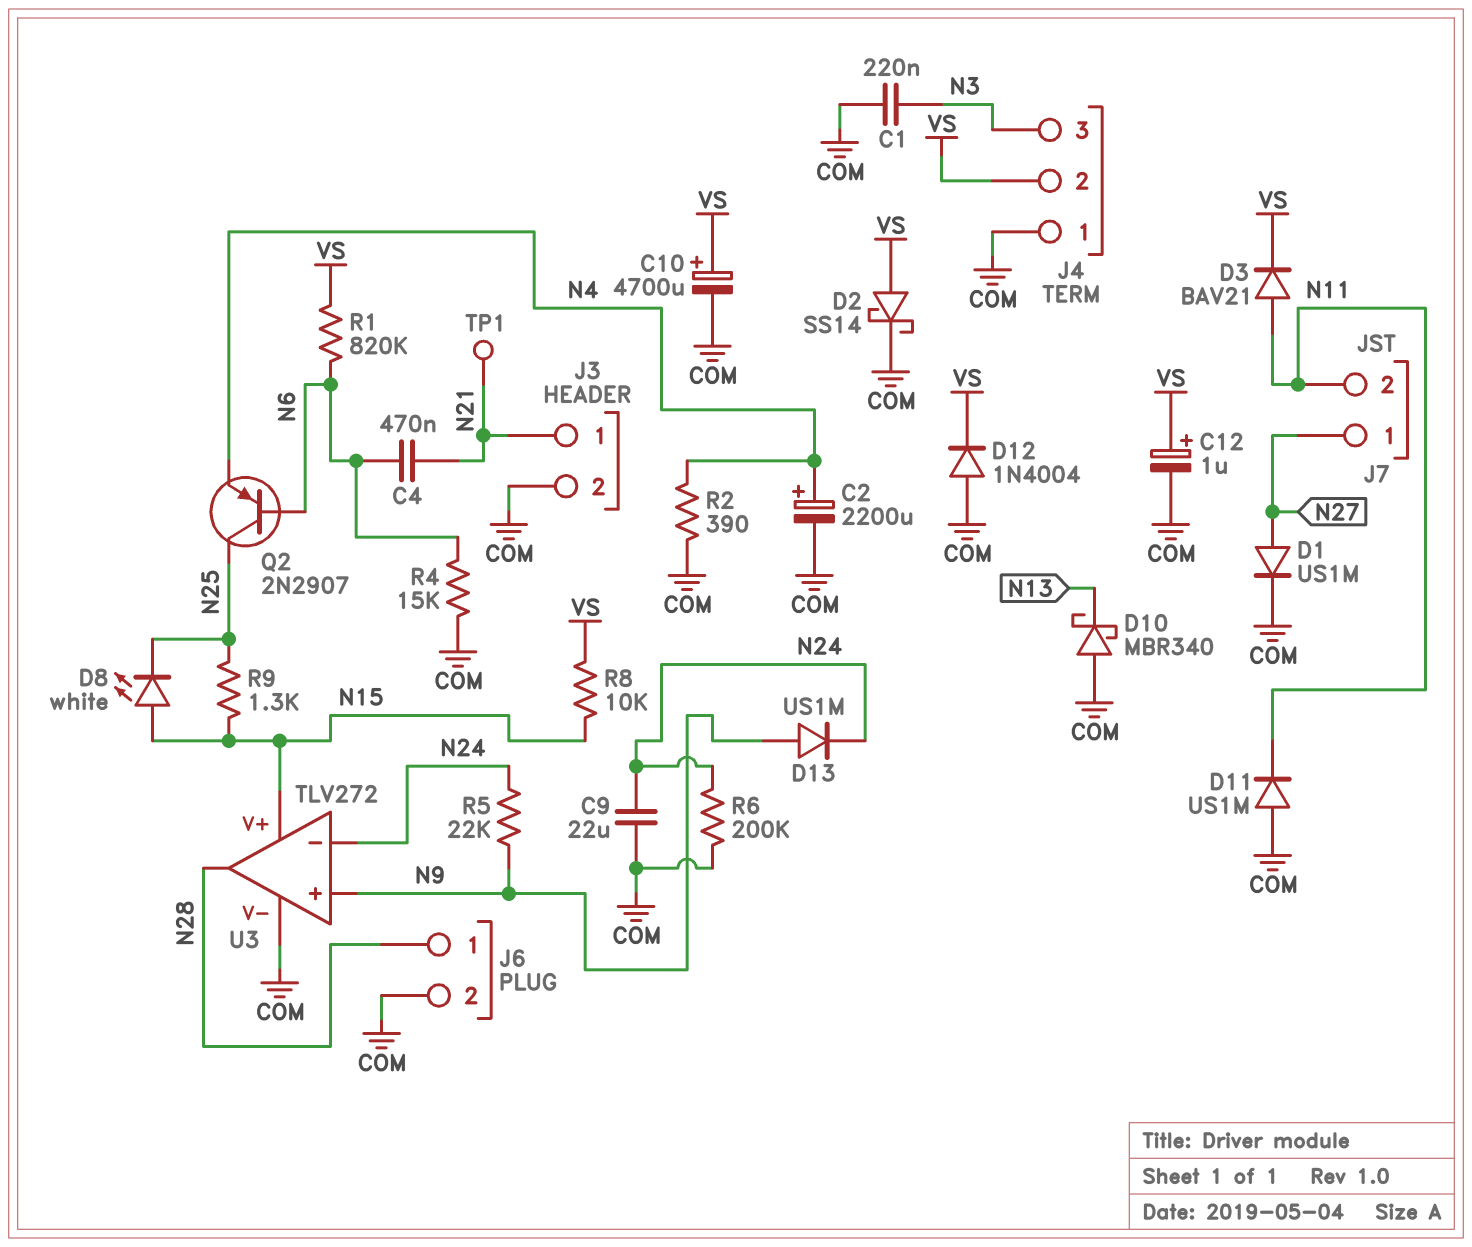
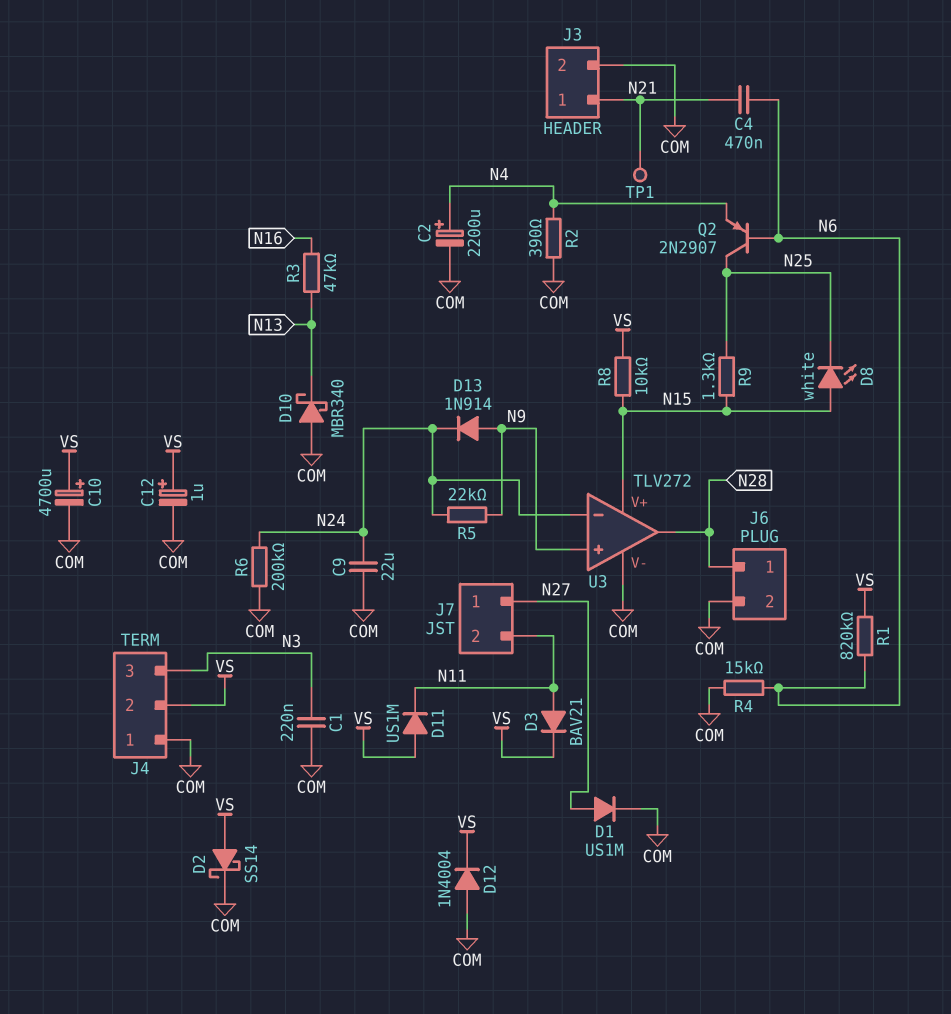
D11: diode US1M (A COM, K N11) -> diode US1M (A VS, K N11)
D13: diode US1M (A N9, K N24) -> diode 1N914 (A N9, K N24)
R3: none -> 47k (N13, N16)

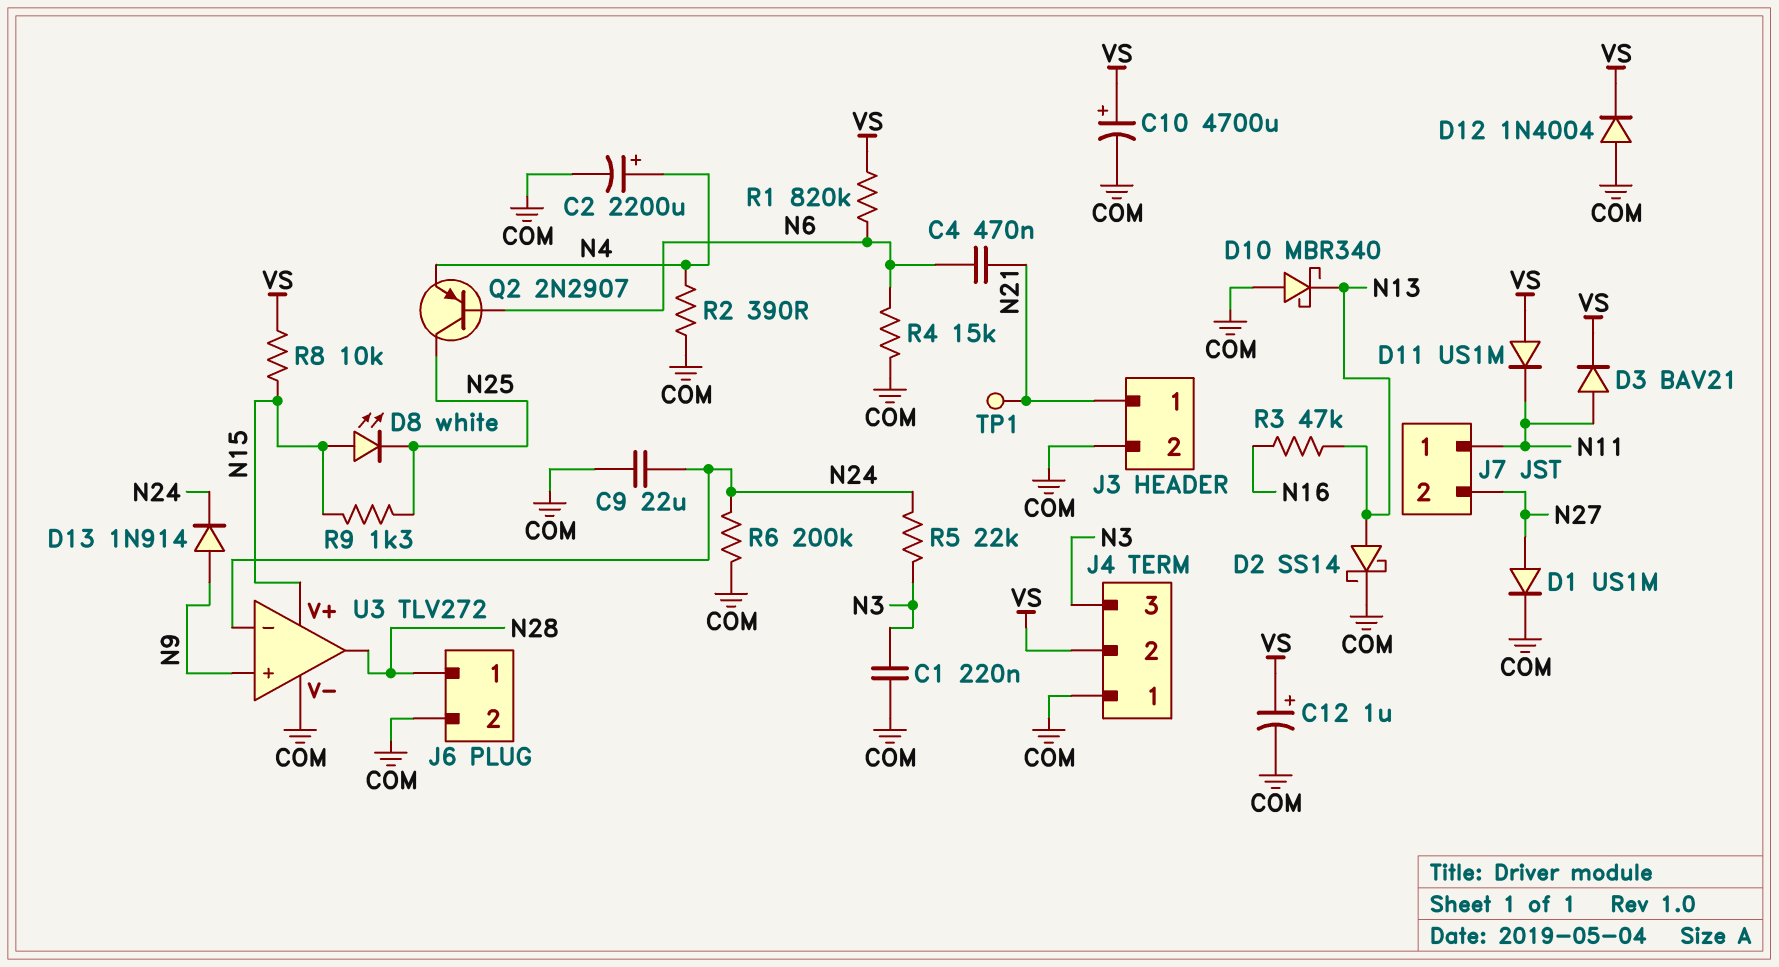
D2: schottky SS14 (A VS, K COM) -> schottky SS14 (A N13, K COM)
J7 pin 1: N27 -> N11
J7 pin 2: N11 -> N27
R5: 22k (N9, N24) -> 22k (N3, N24)

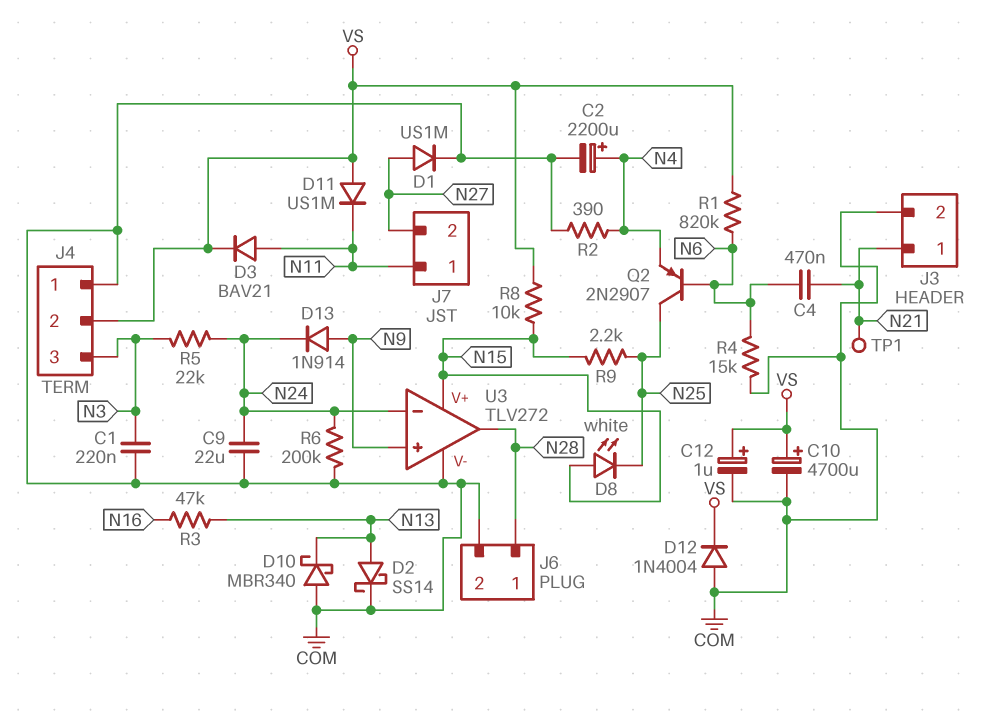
R9: 1.3k (N15, N25) -> 2.2k (N15, N25)

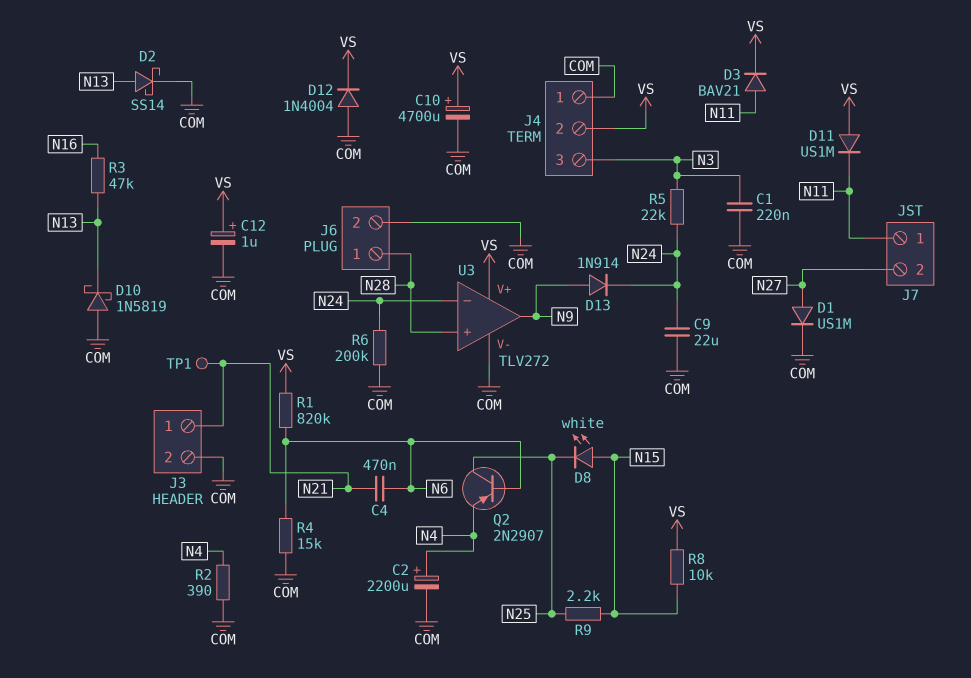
D10: schottky MBR340 (A COM, K N13) -> schottky 1N5819 (A COM, K N13)
U3 pin V+: N15 -> VS
U3 pin in+: N9 -> N28
U3 pin out: N28 -> N9

